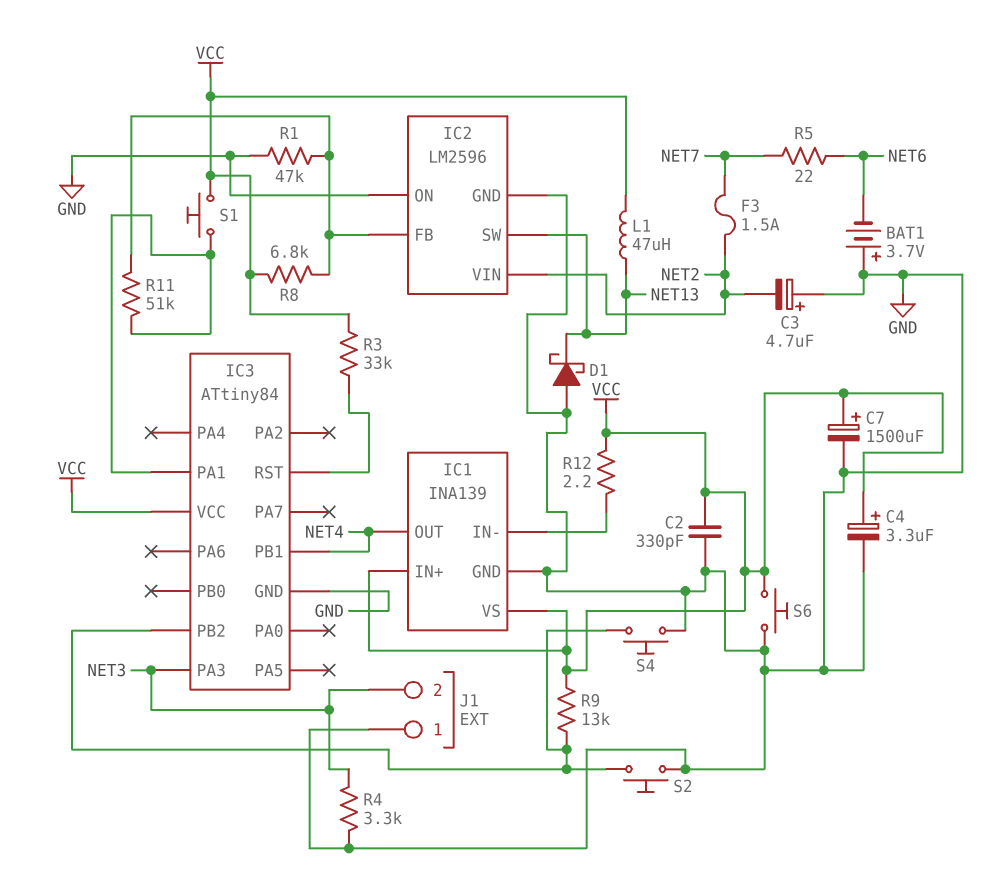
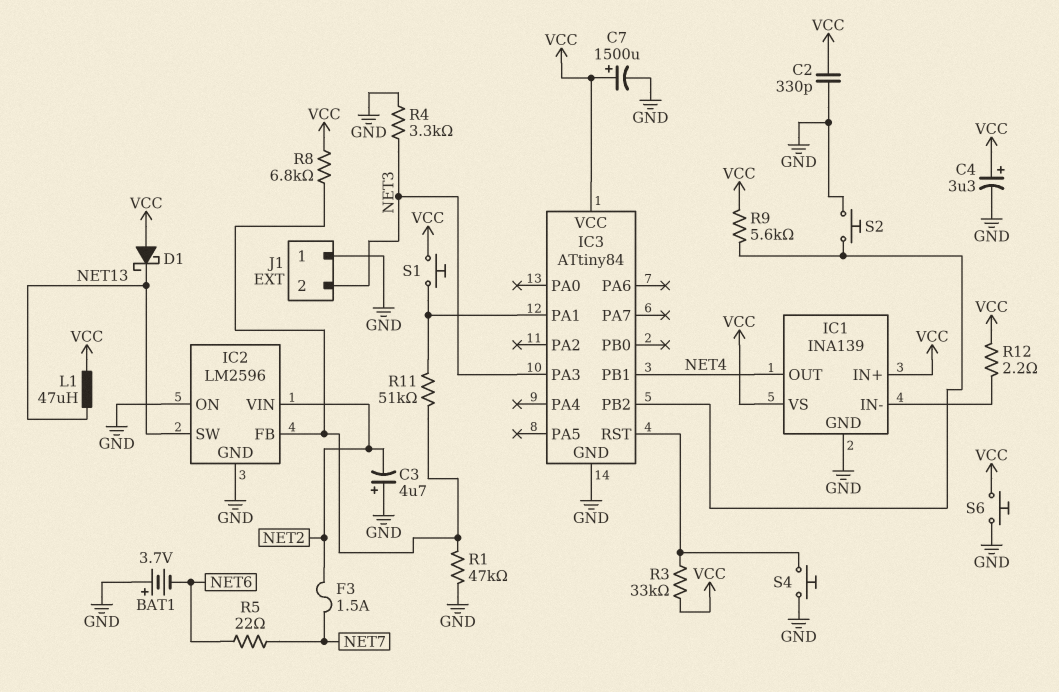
D1: schottky (A GND, K NET13) -> schottky (A VCC, K NET13)
R9: 13k (IC3/PB2, VCC) -> 5.6k (IC3/PB2, VCC)
S4: button (GND, IC3/PB2) -> button (GND, IC3/RST)

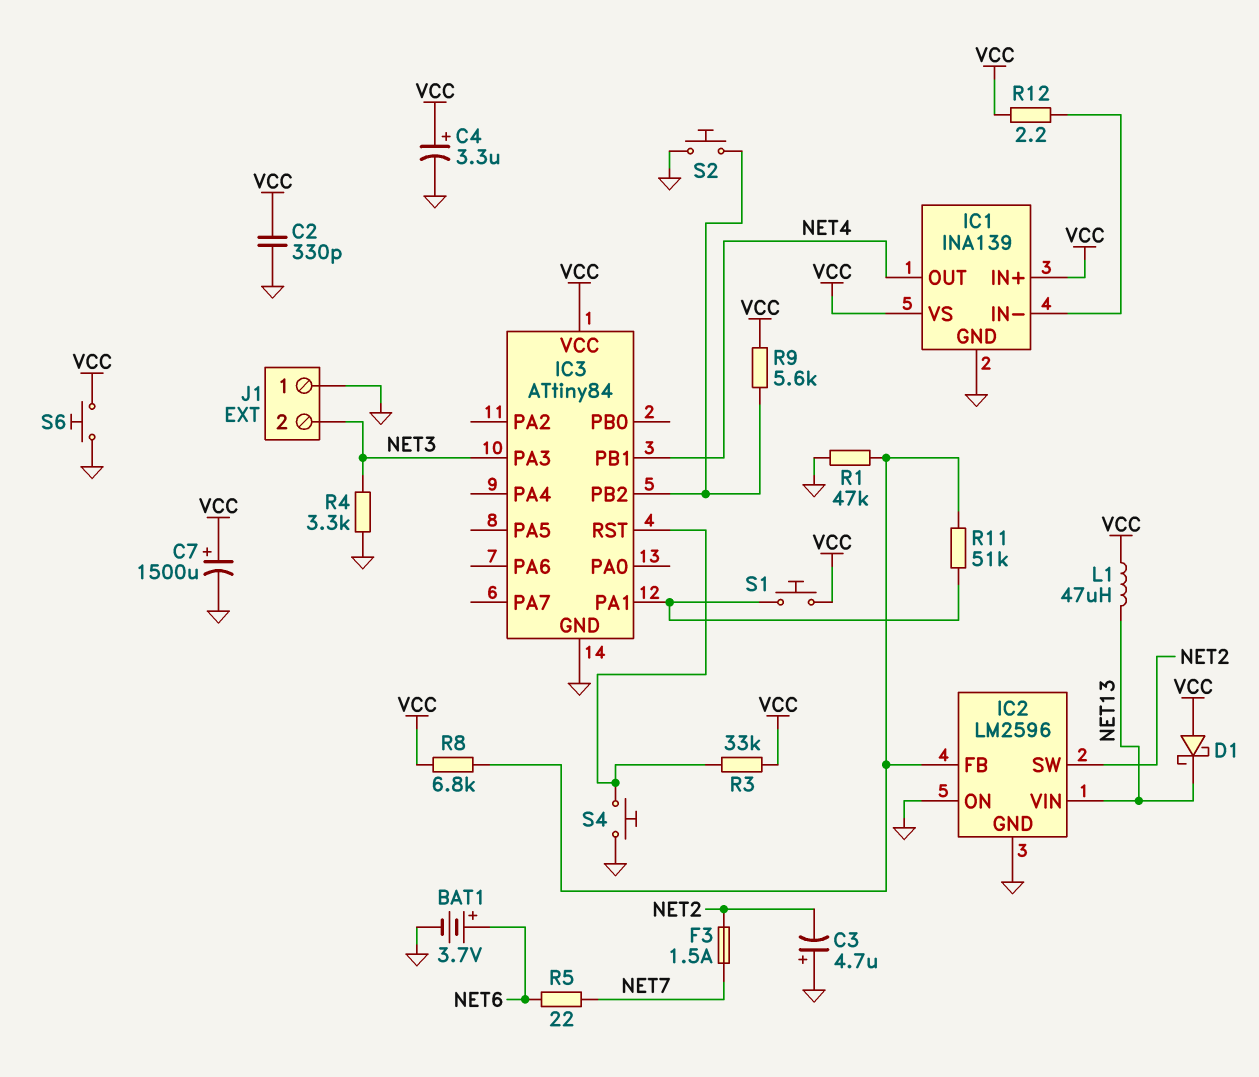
BAT1: 3.7V (plus GND, minus NET6) -> 3.7V (plus NET6, minus GND)
IC2 pin SW: NET13 -> NET2
IC2 pin VIN: NET2 -> NET13

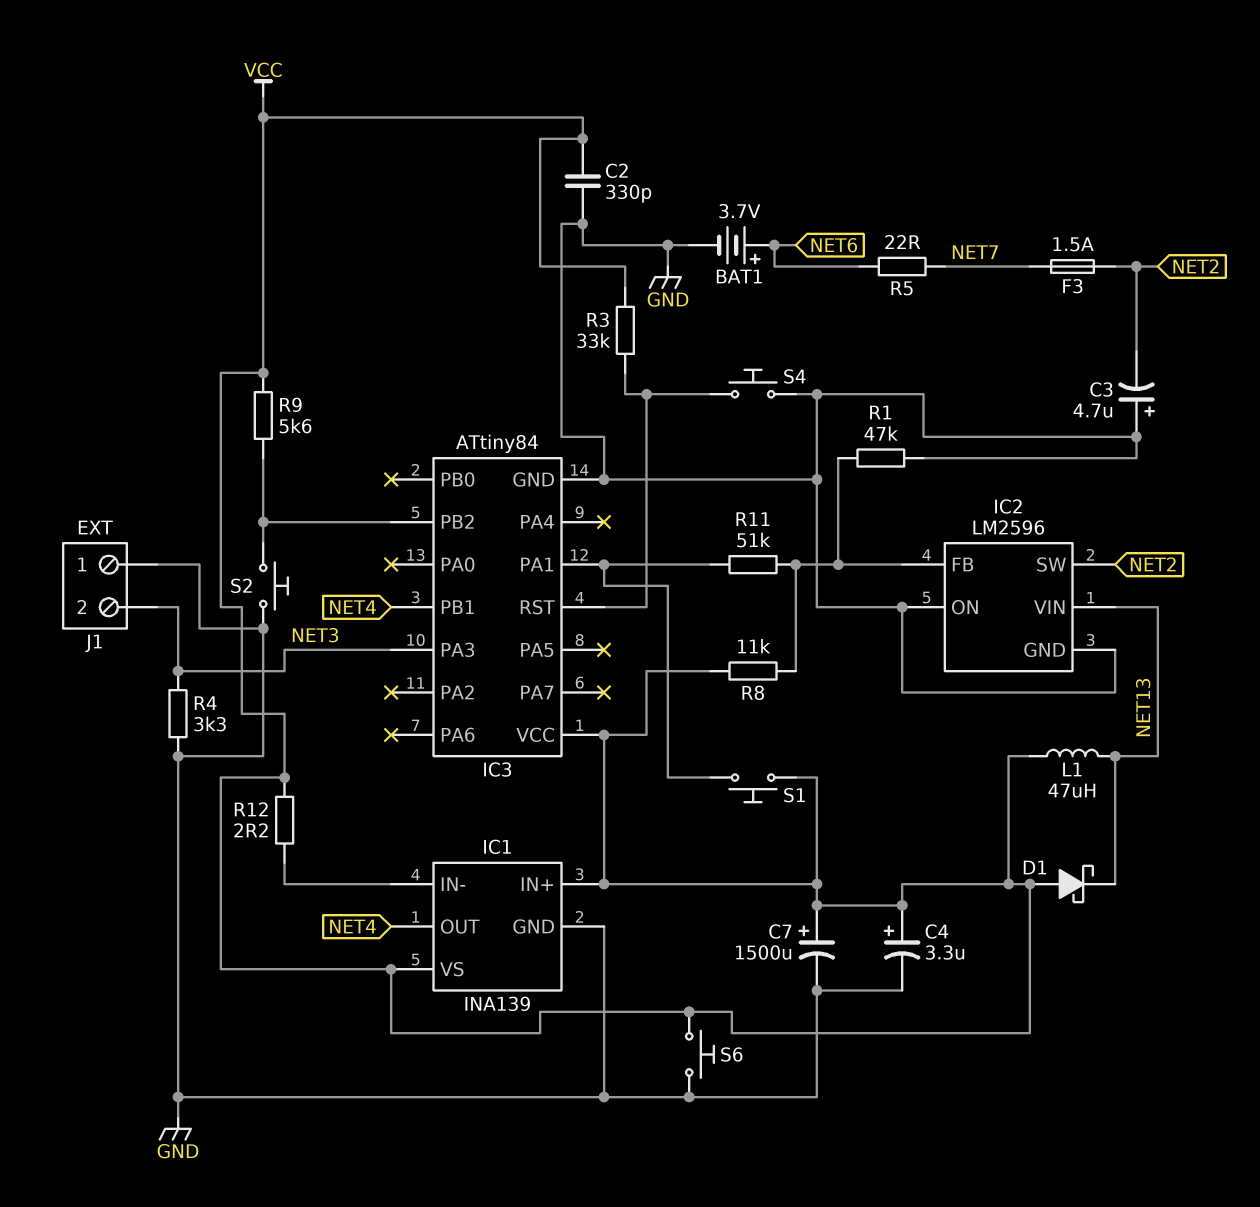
R8: 6.8k (IC2/FB, VCC) -> 11k (IC2/FB, VCC)

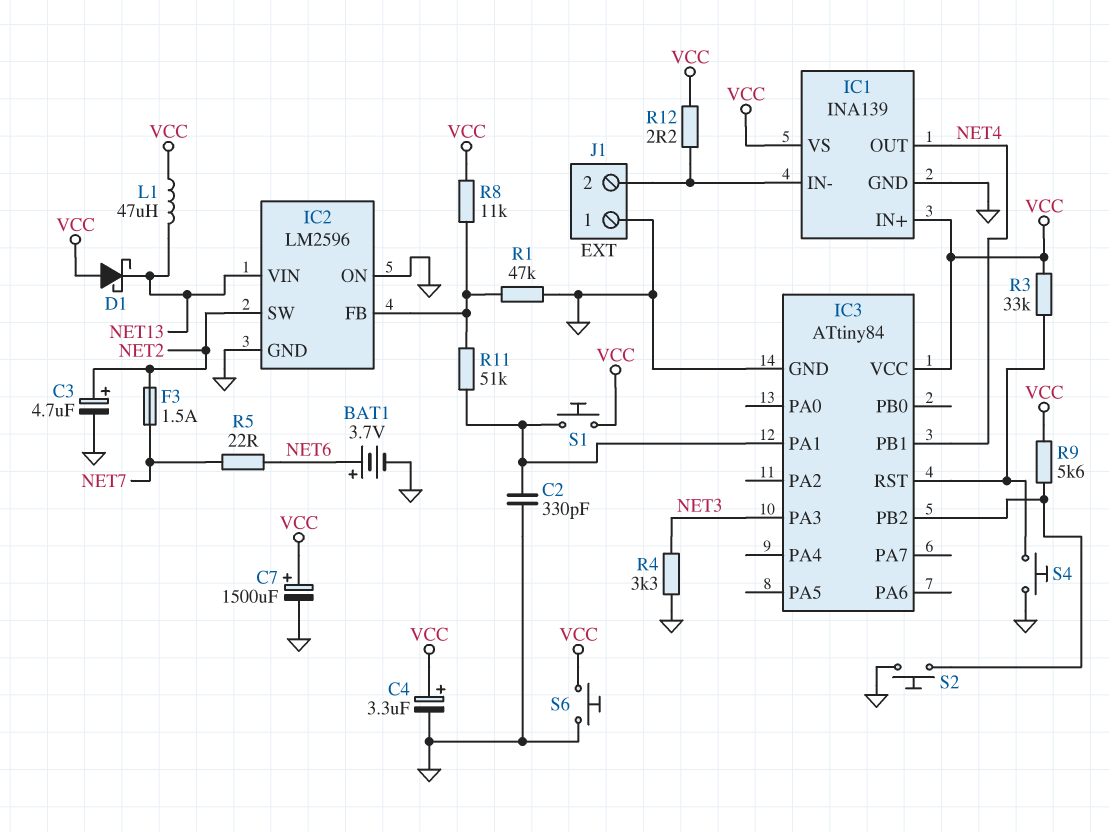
C2: 330pF (GND, VCC) -> 330pF (GND, IC3/PA1)
C3: 4.7uF (plus GND, minus NET2) -> 4.7uF (plus NET2, minus GND)
J1 pin 2: NET3 -> IC1/IN-

